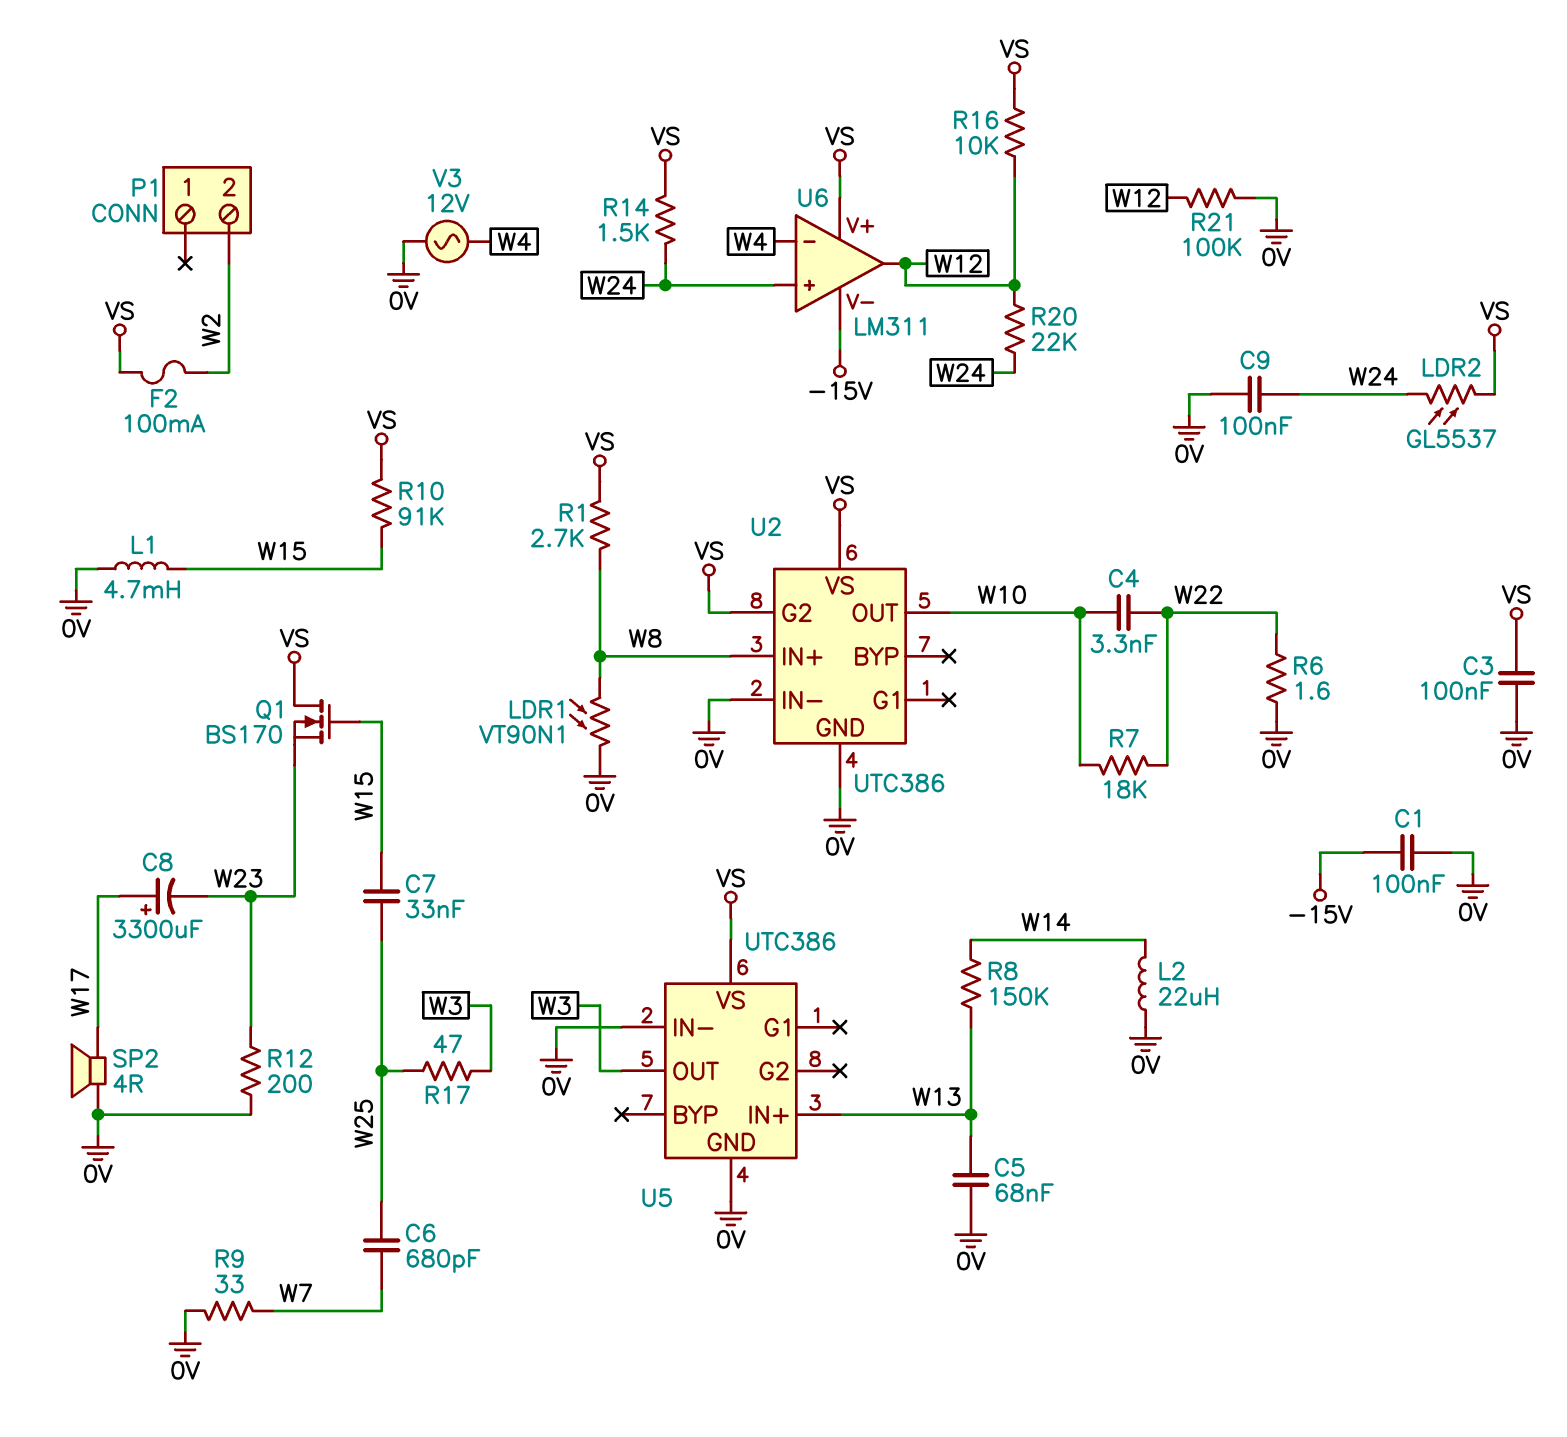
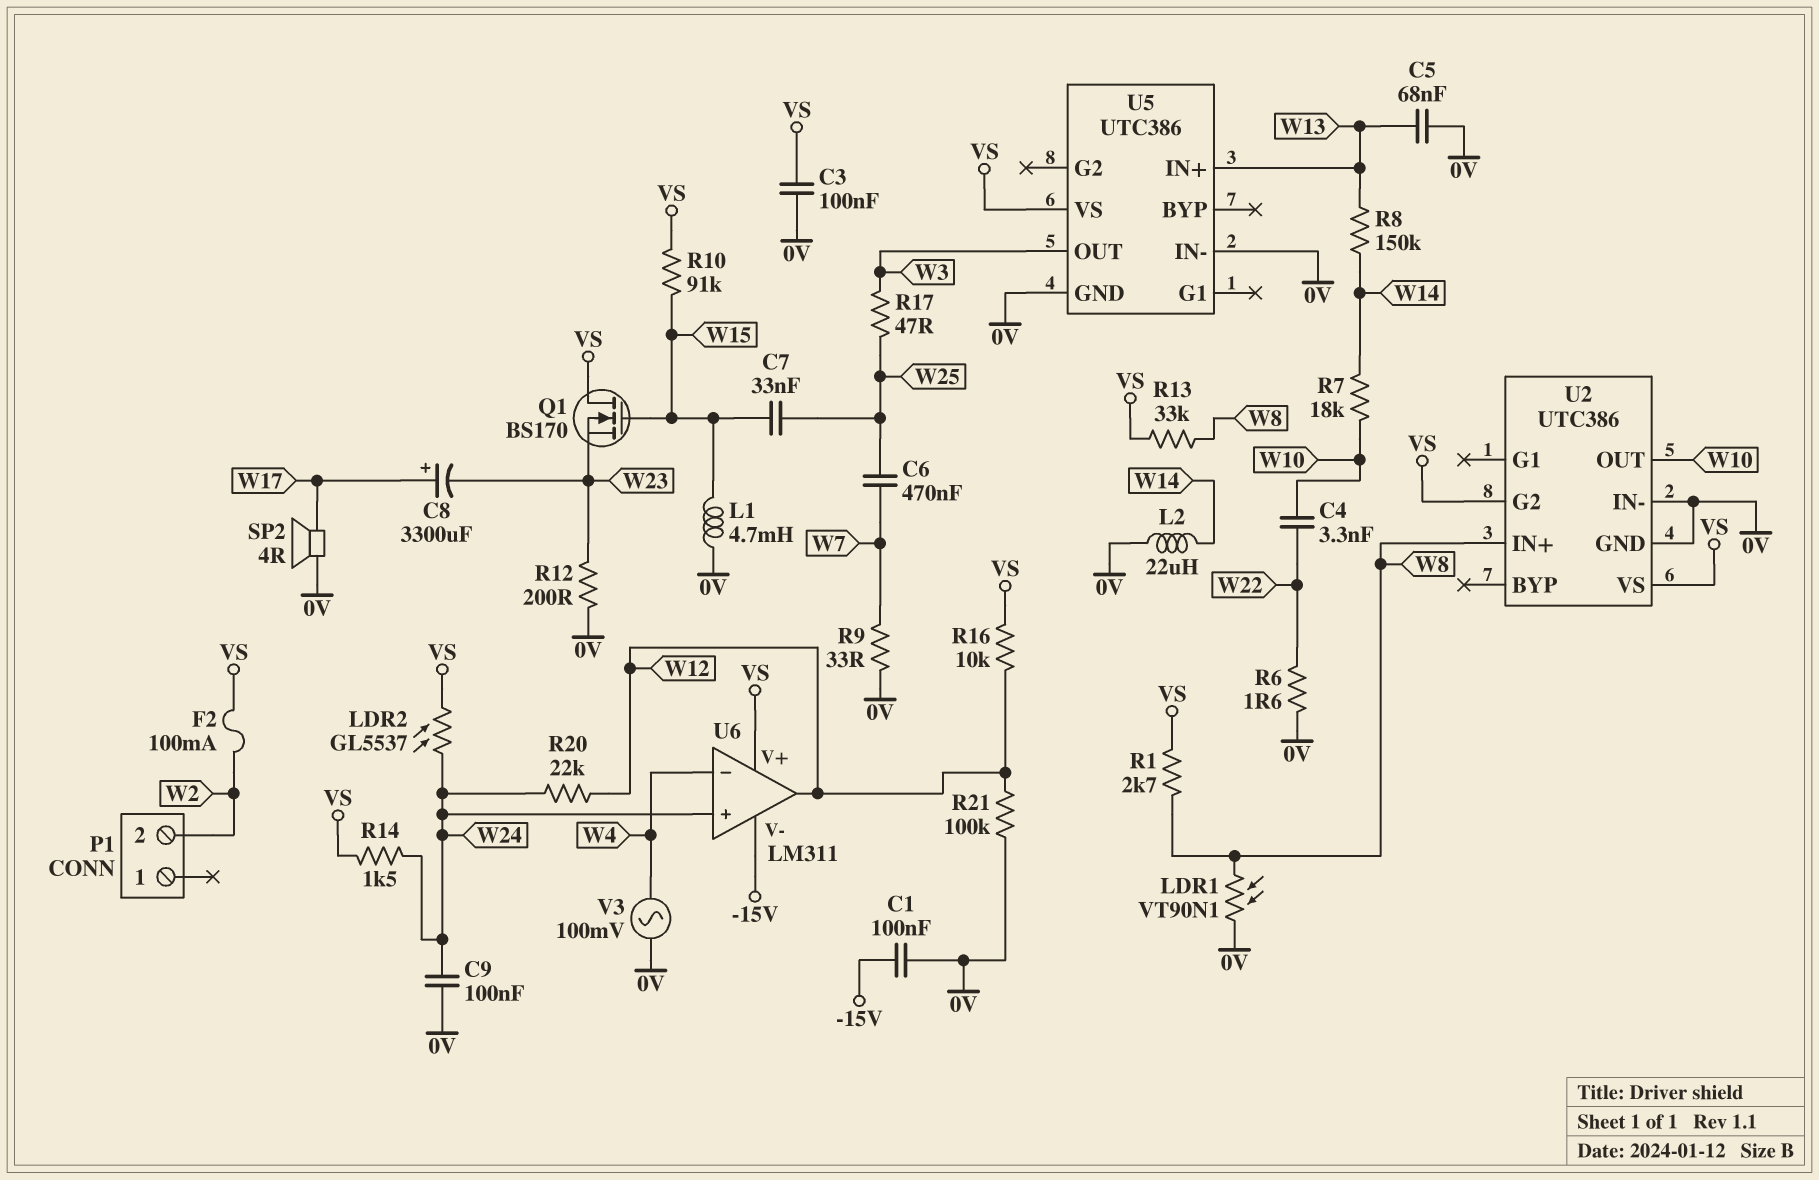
C6: 680pF (W7, W25) -> 470nF (W7, W25)
R7: 18k (W10, W22) -> 18k (W10, W14)
R13: none -> 33k (VS, W8)
V3: AC 12V (0V, W4) -> AC 100mV (0V, W4)

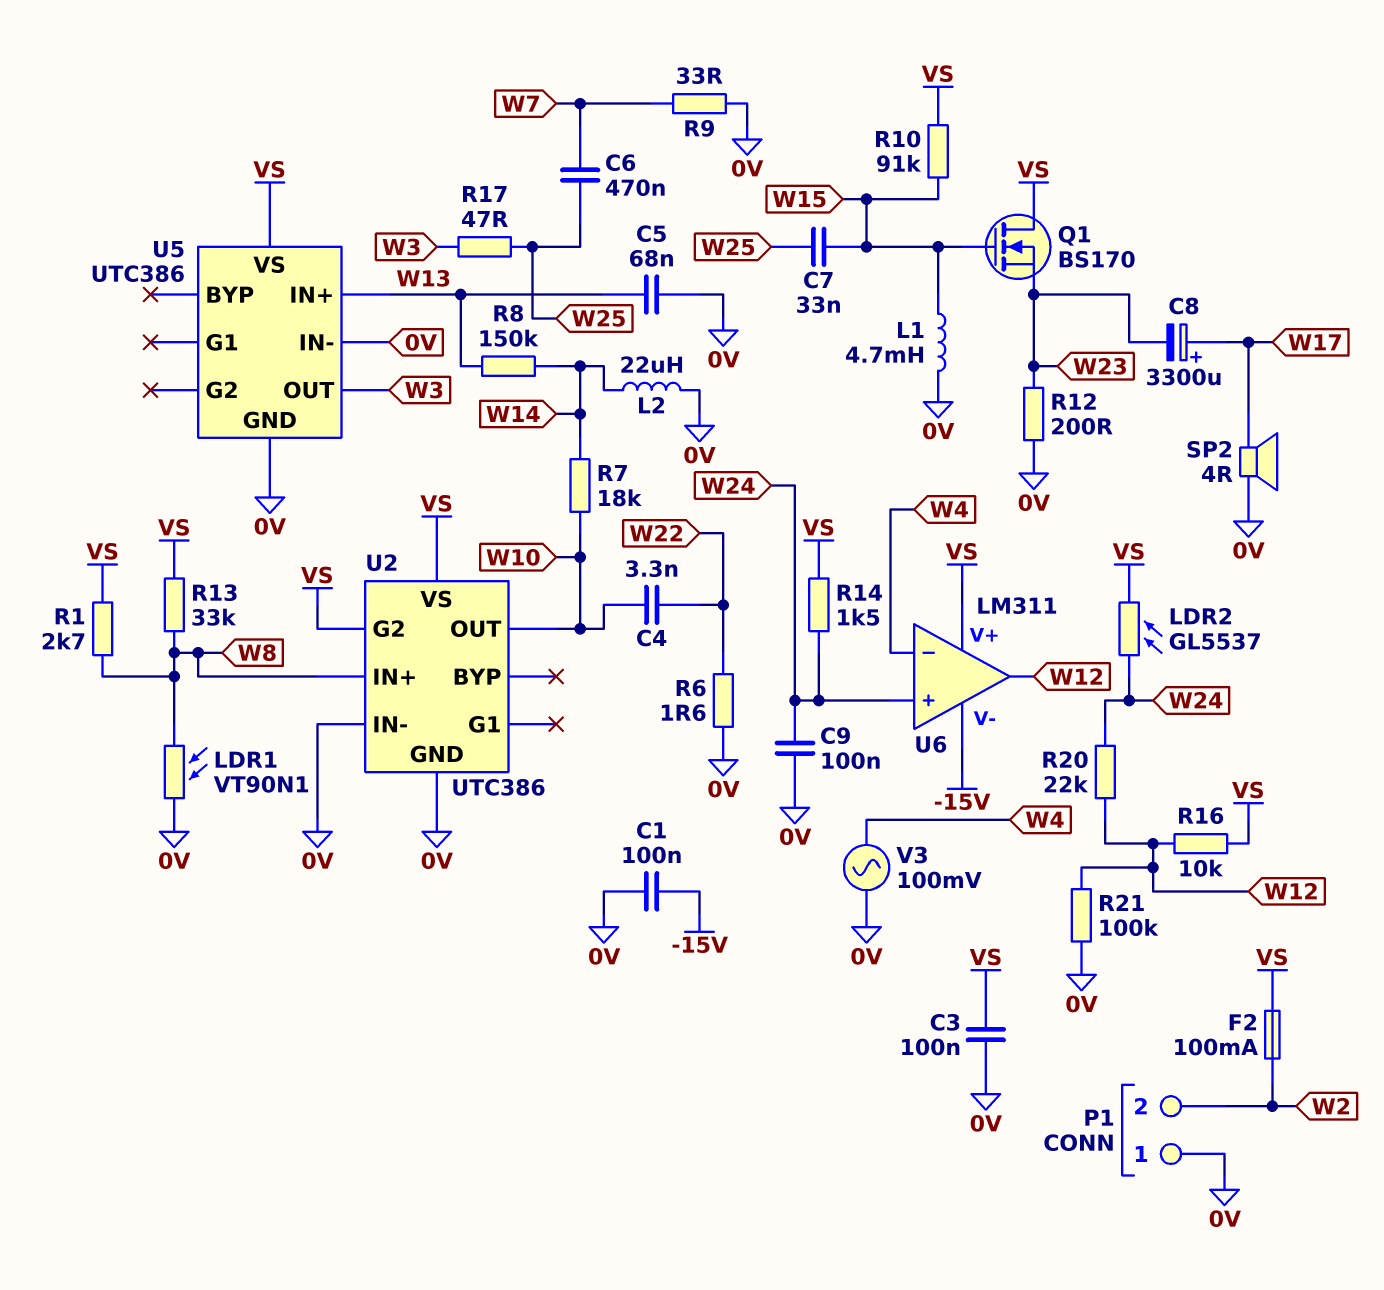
P1 pin 1: none -> 0V

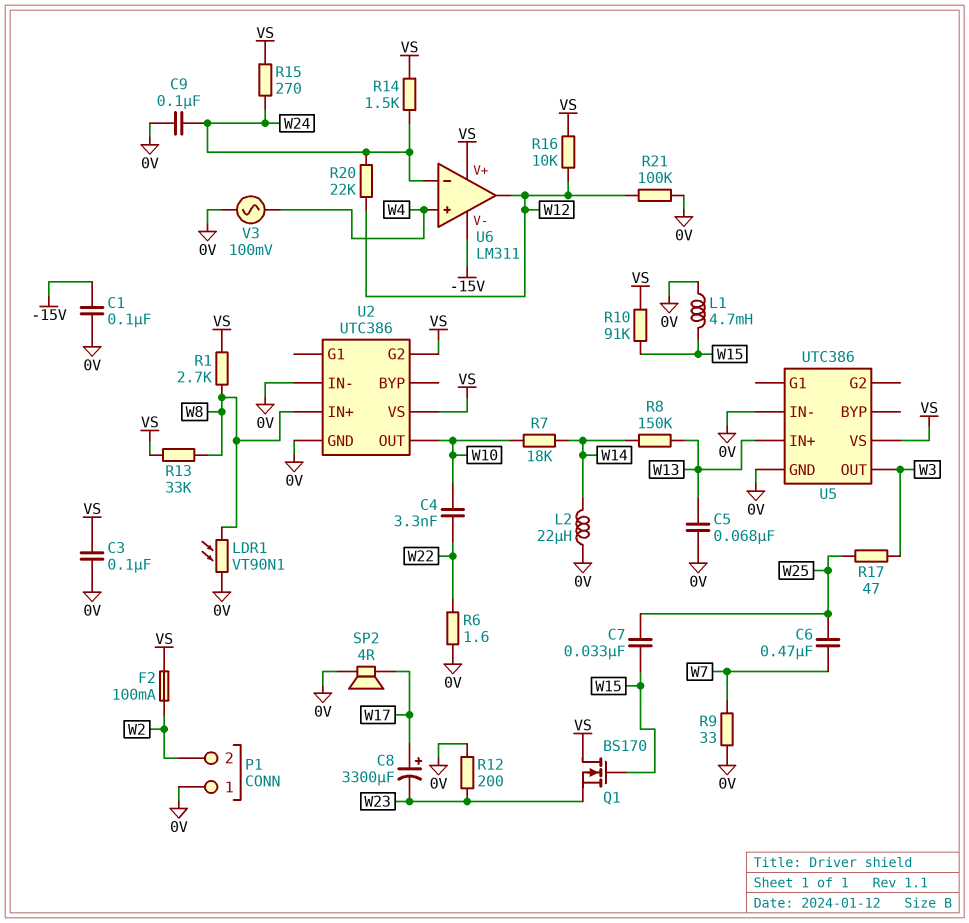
LDR2: GL5537 (VS, W24) -> none
R15: none -> 270 (VS, W24)
U6 pin in+: W24 -> W4
U6 pin in-: W4 -> W24

